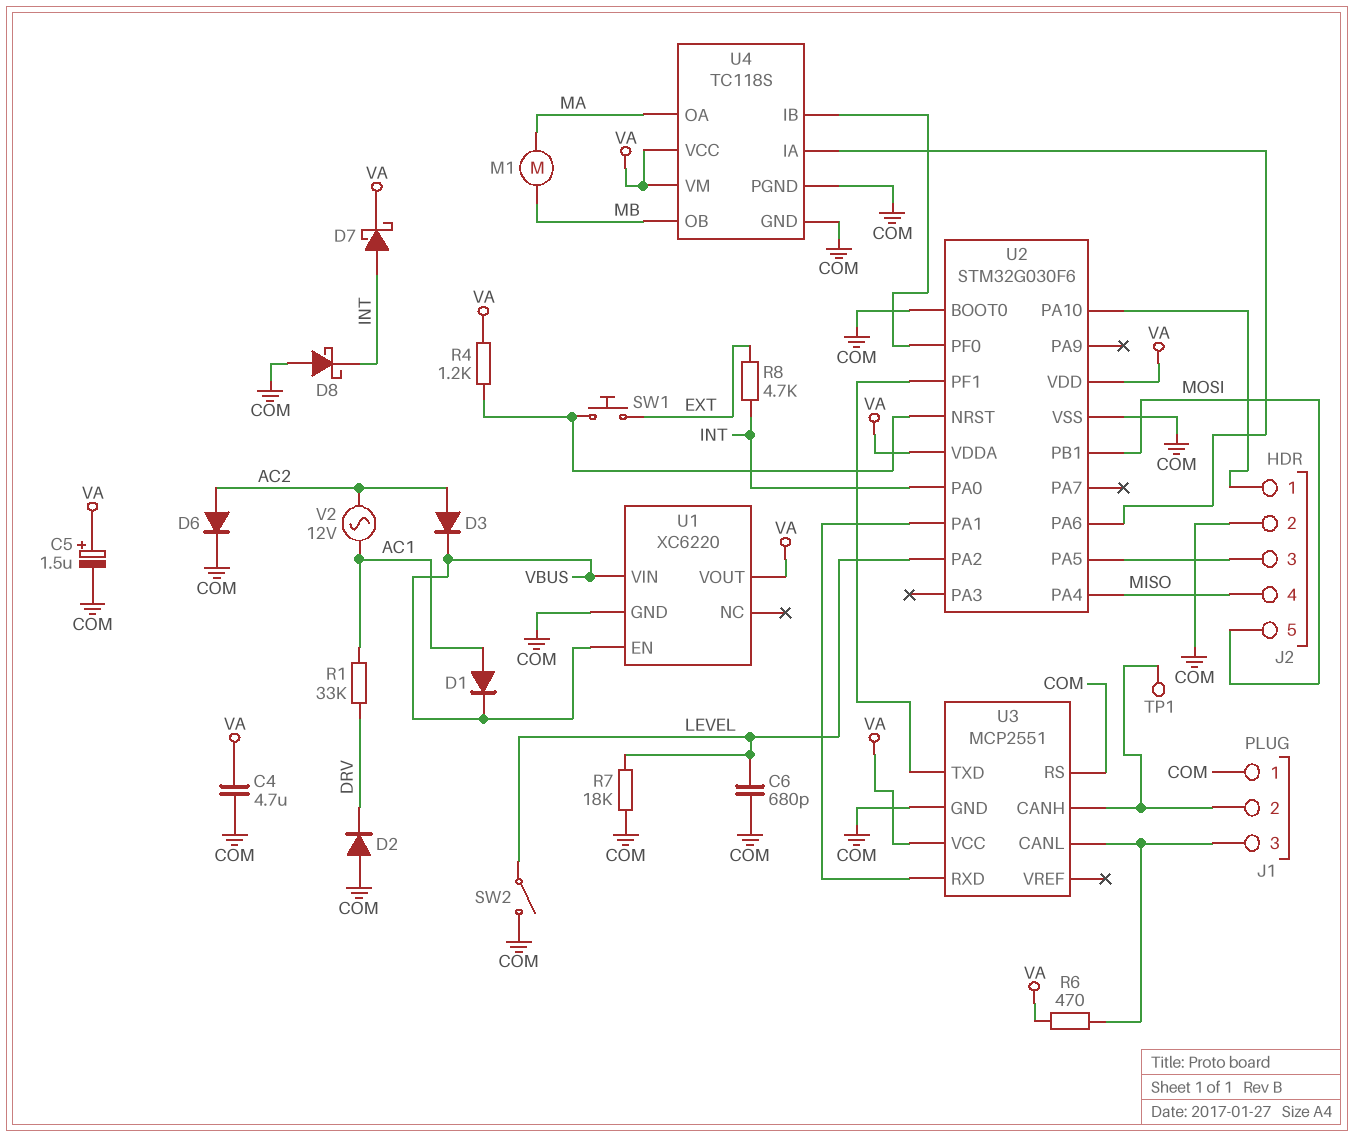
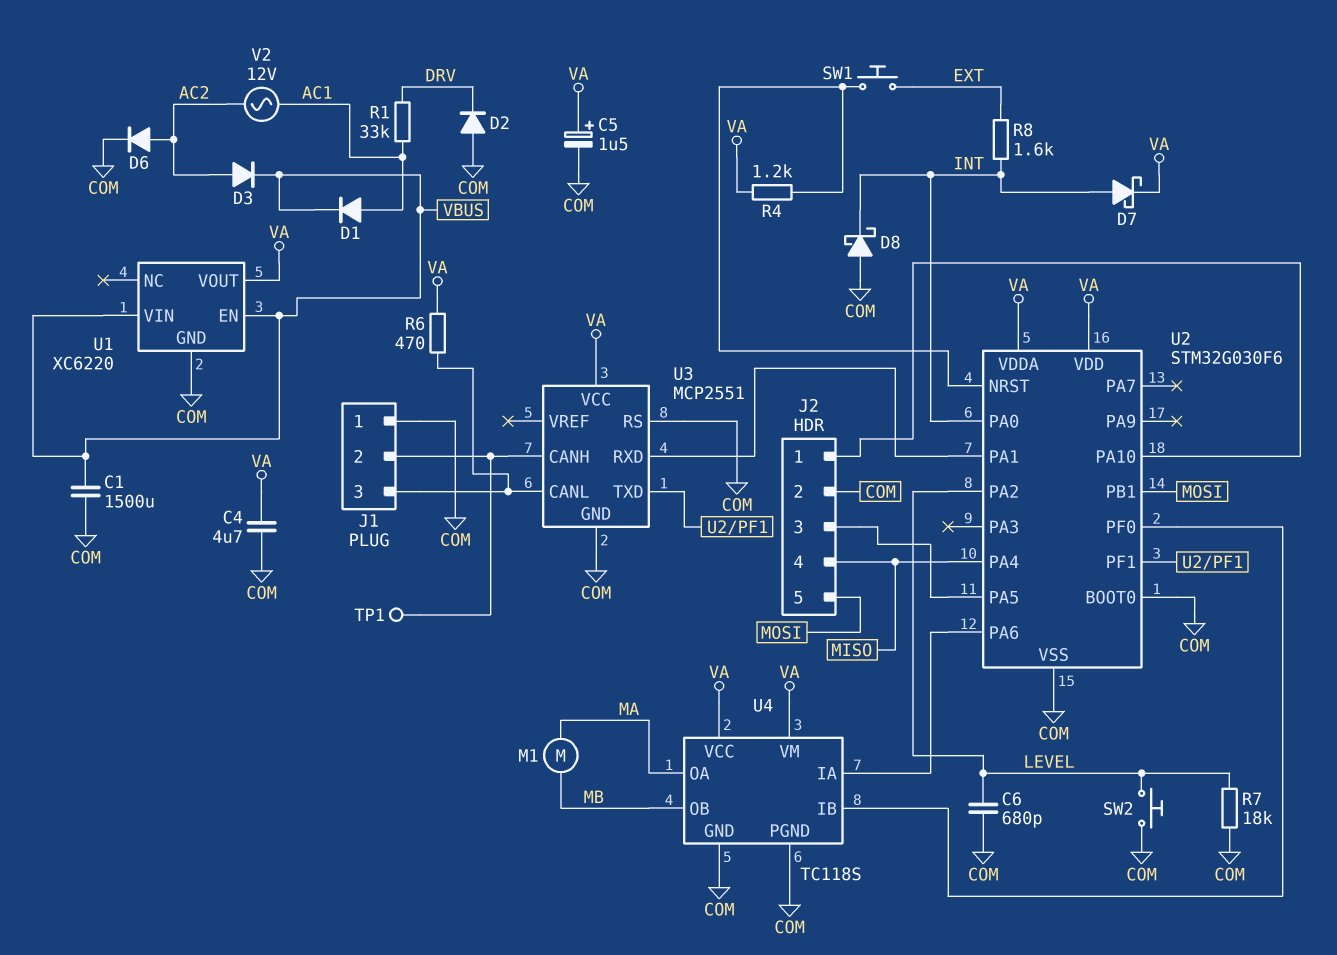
C1: none -> 1500uF (COM, VBUS)
R8: 4.7k (EXT, INT) -> 1.6k (EXT, INT)
SW2: switch (COM, LEVEL) -> button (COM, LEVEL)

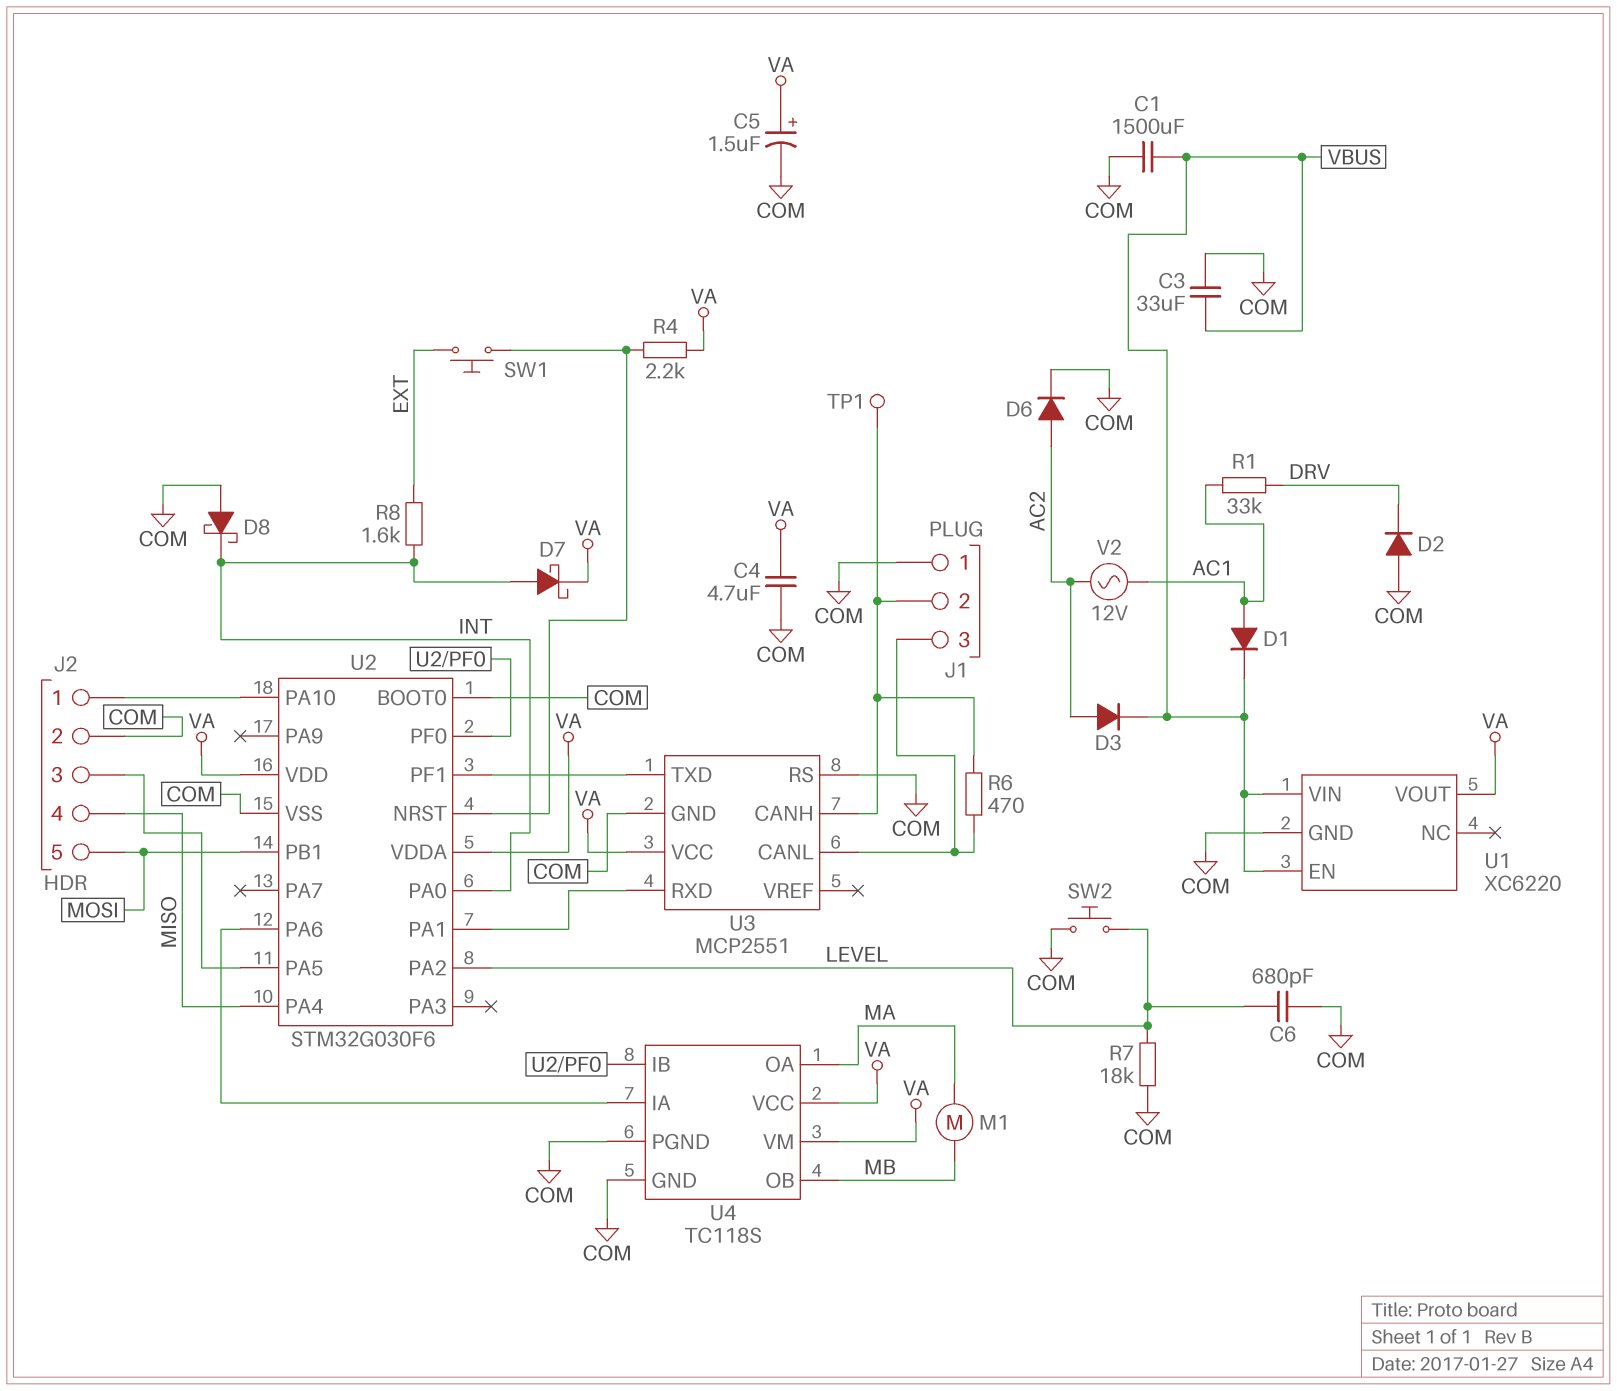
C3: none -> 33uF (COM, VBUS)
R4: 1.2k (U2/NRST, VA) -> 2.2k (U2/NRST, VA)
R6: 470 (J1/3, VA) -> 470 (J1/2, J1/3)

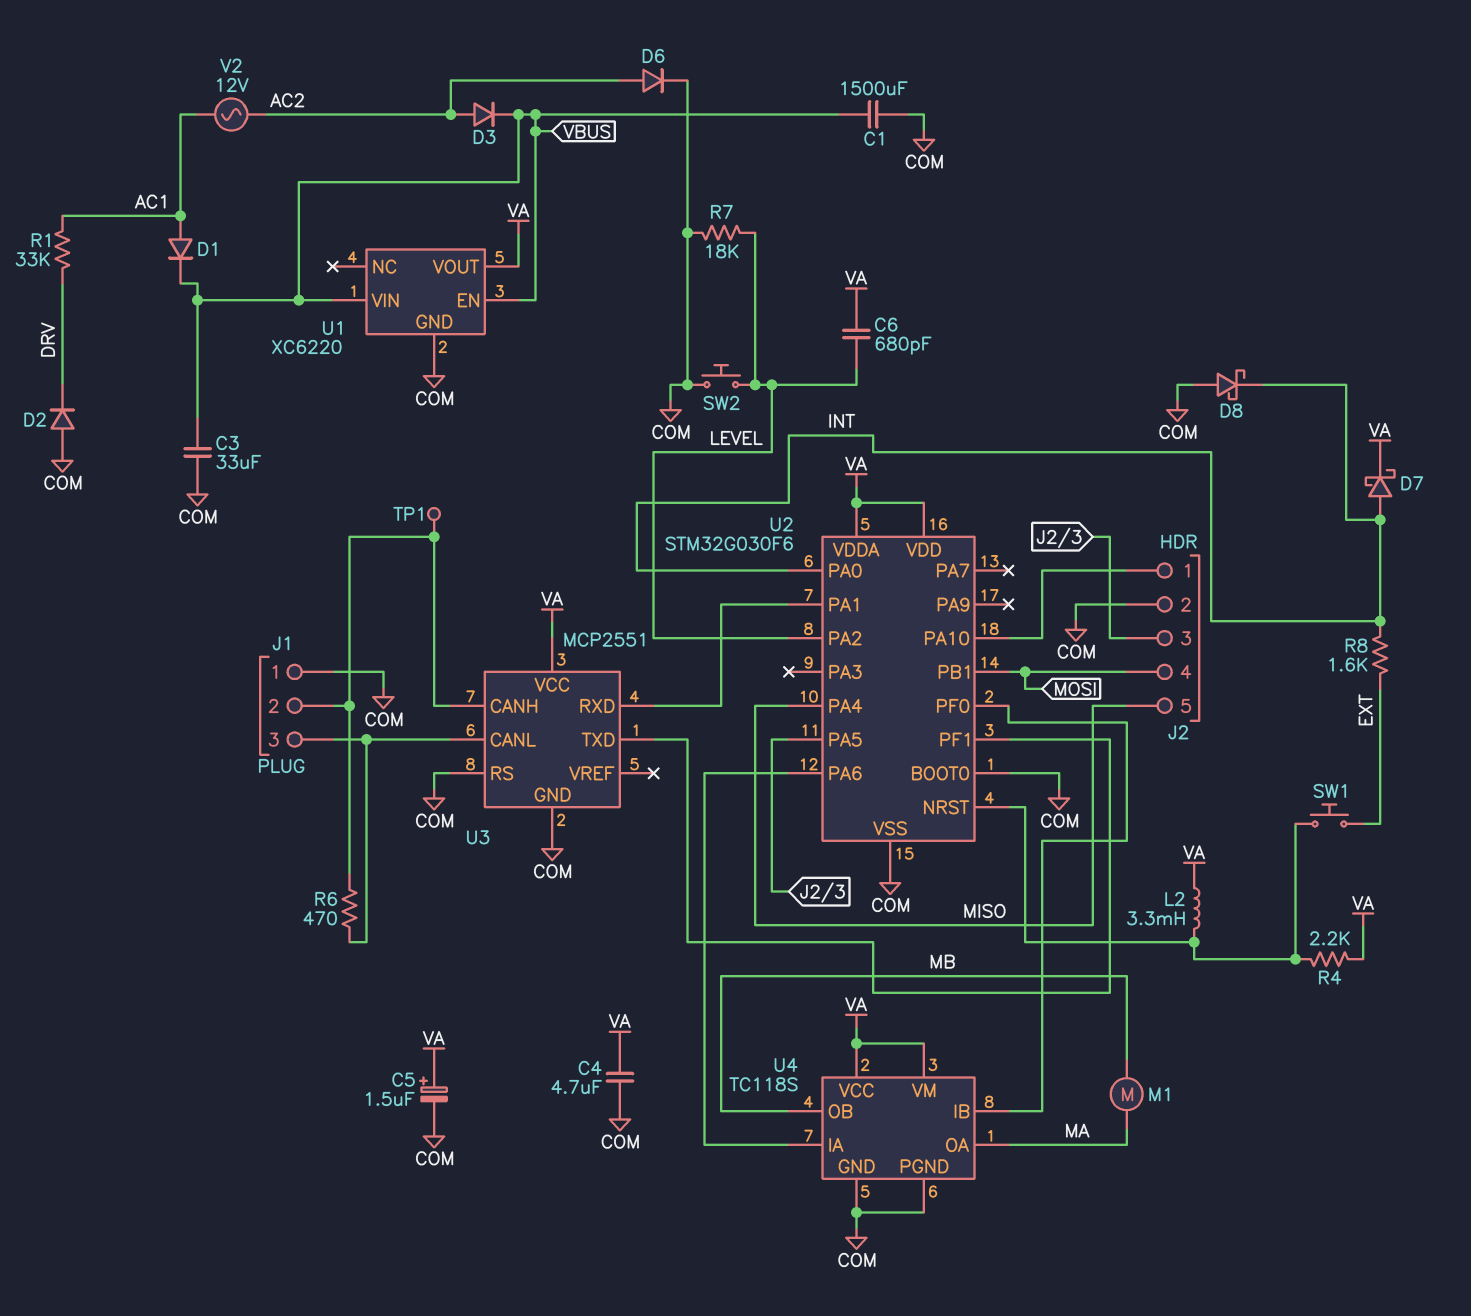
C6: 680pF (COM, LEVEL) -> 680pF (LEVEL, VA)
J2 pin 4: MISO -> MOSI
J2 pin 5: MOSI -> MISO
L2: none -> 3.3mH (U2/NRST, VA)

